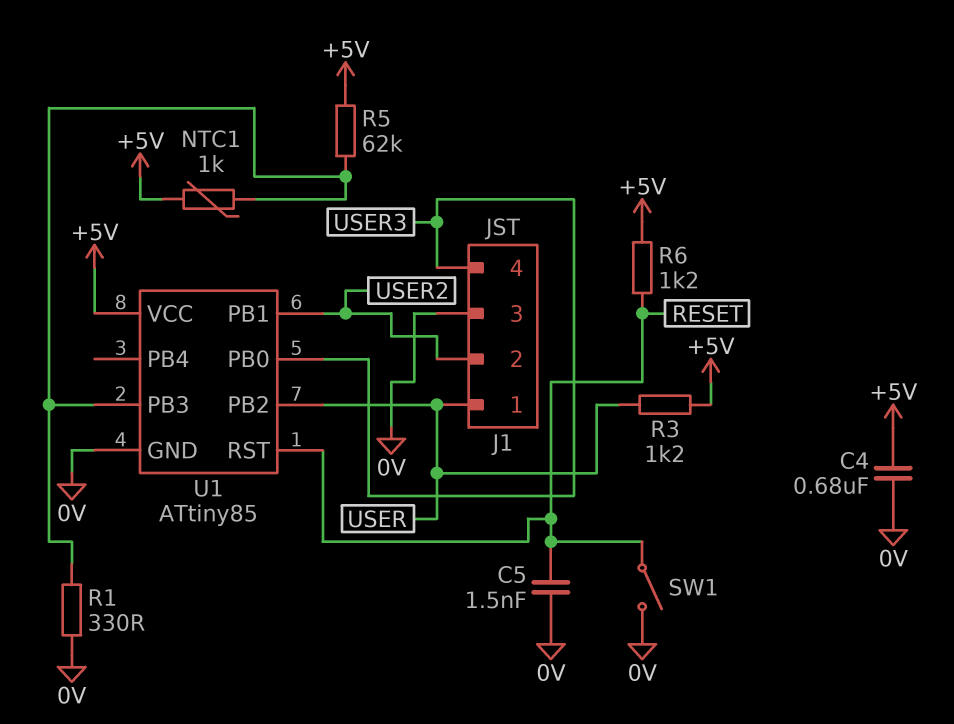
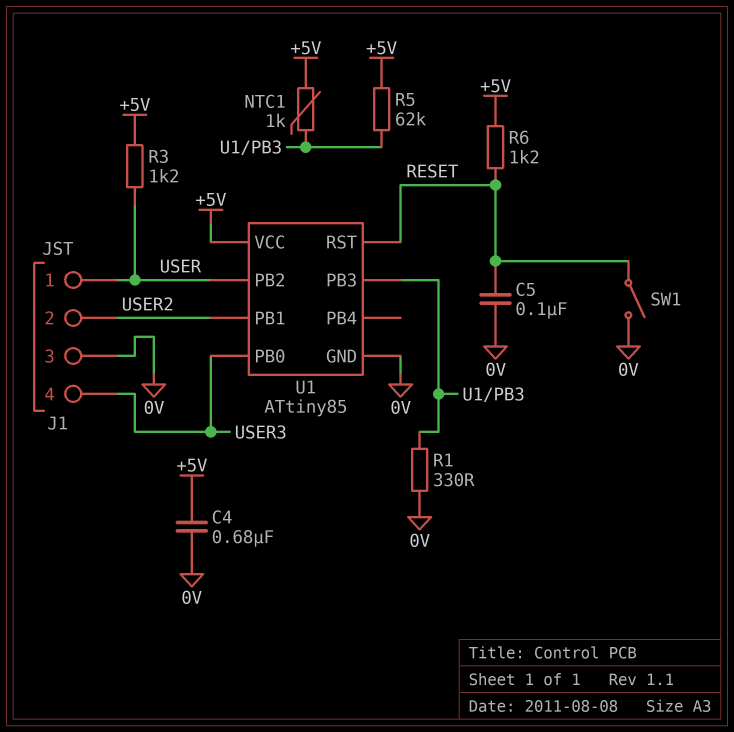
C5: 1.5nF (0V, RESET) -> 100nF (0V, RESET)

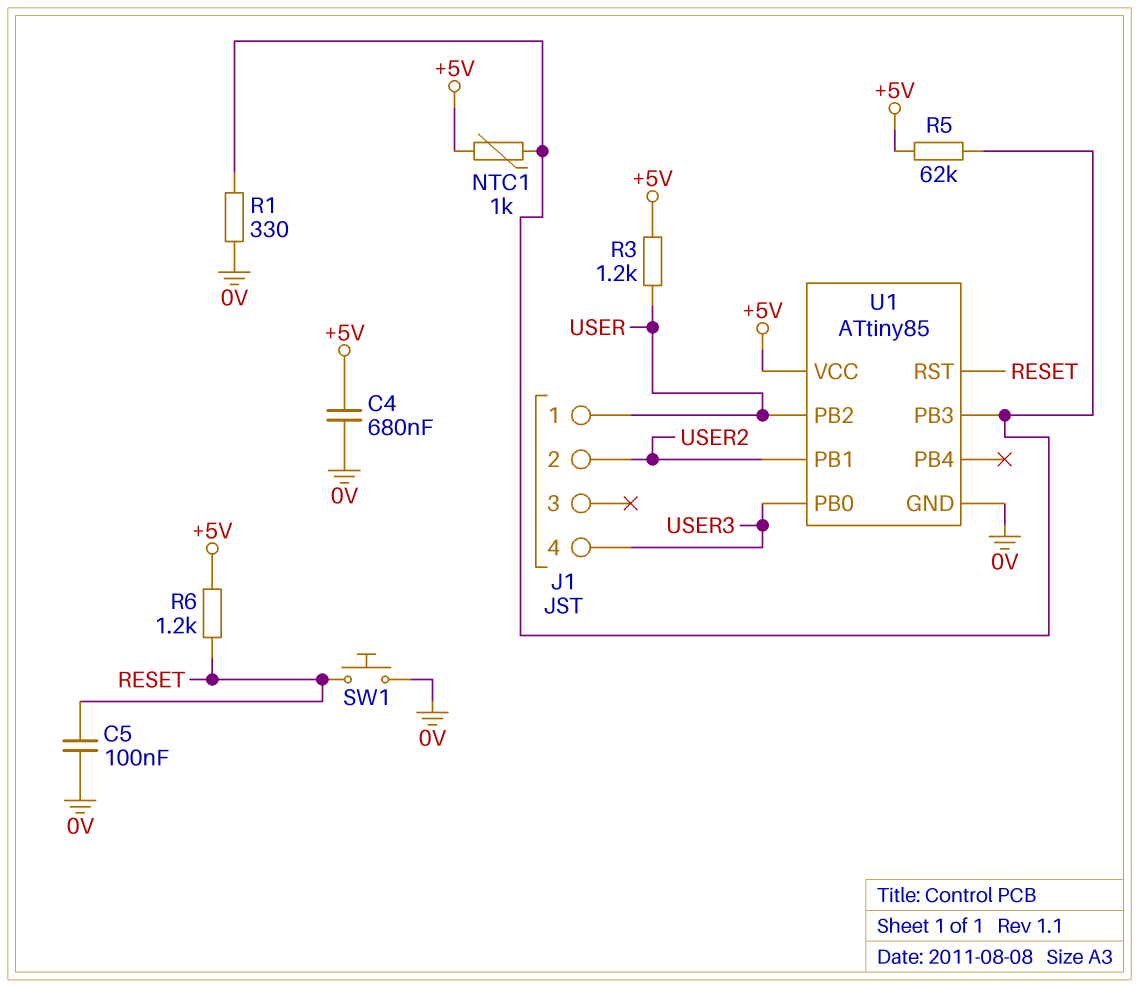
J1 pin 3: 0V -> none
SW1: switch (0V, RESET) -> button (0V, RESET)

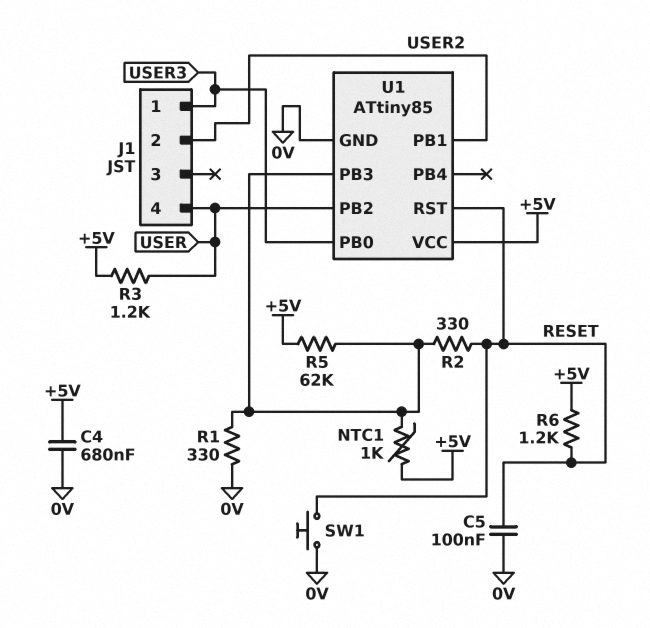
J1 pin 1: USER -> USER3
J1 pin 4: USER3 -> USER
R2: none -> 330 (RESET, U1/PB3)

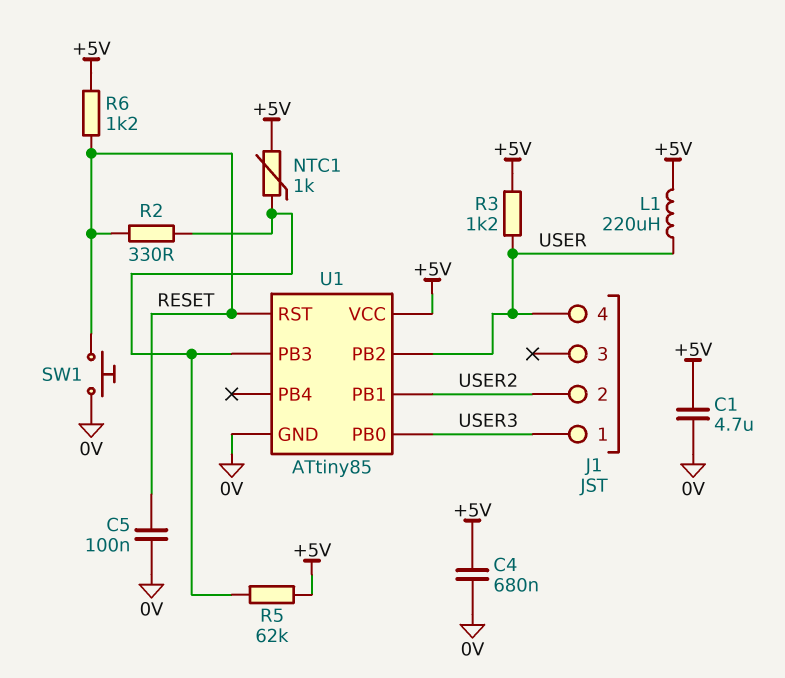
C1: none -> 4.7uF (+5V, 0V)
L1: none -> 220uH (+5V, USER)
R1: 330 (0V, U1/PB3) -> none

